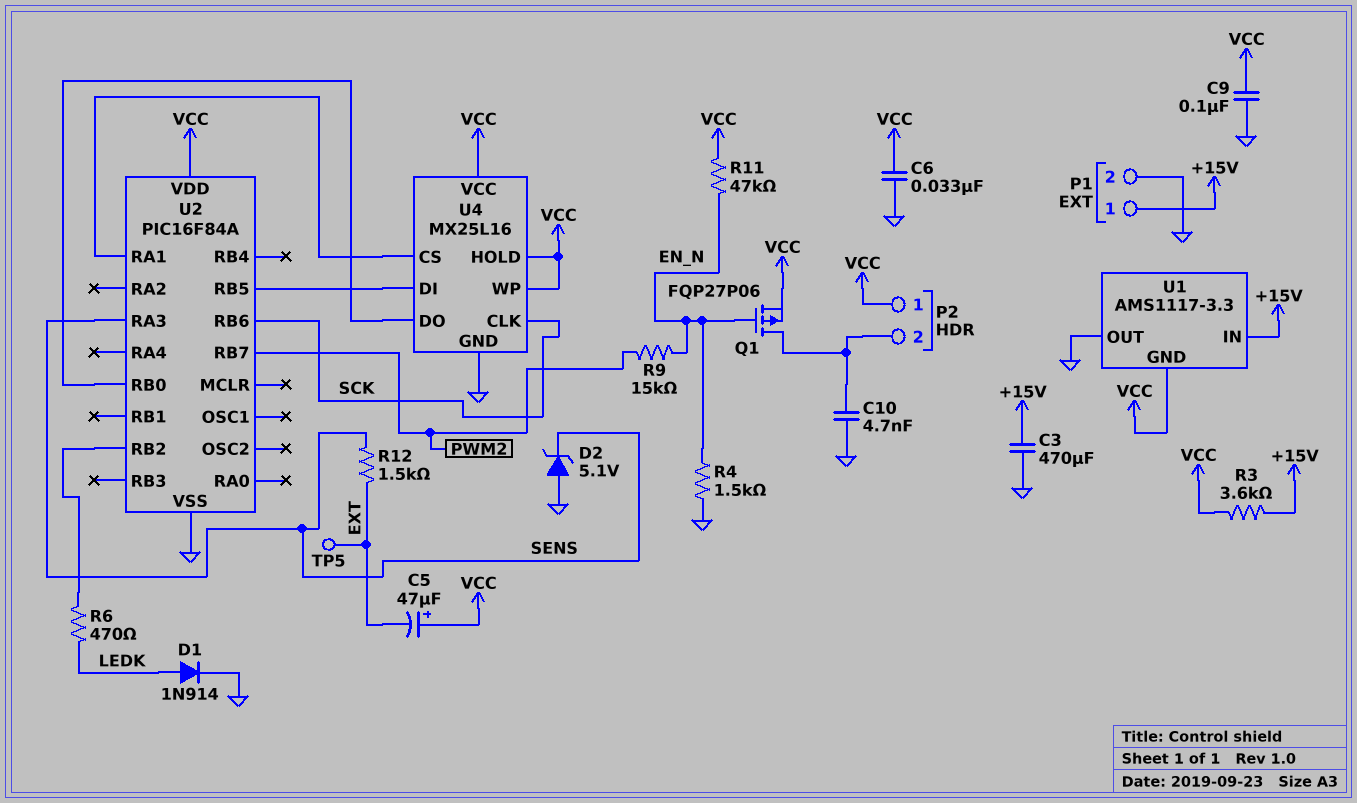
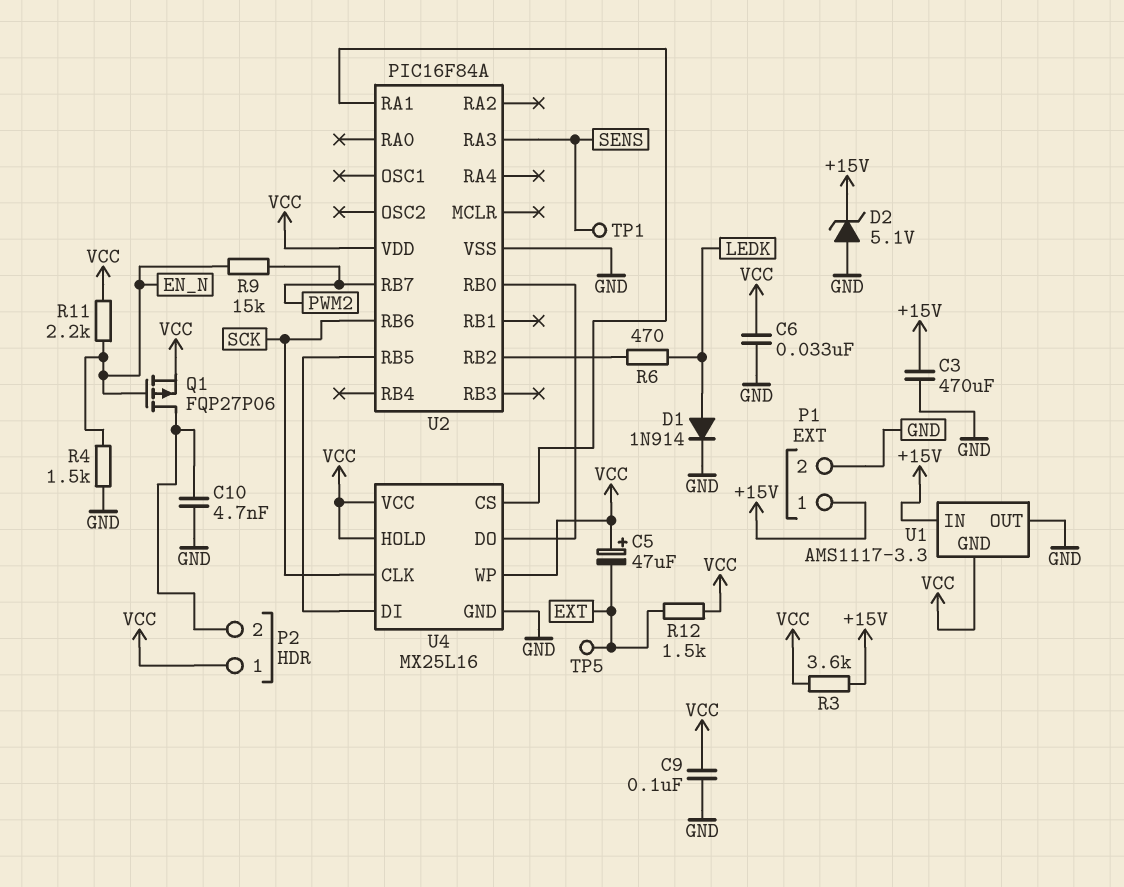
D2: zener 5.1V (A GND, K SENS) -> zener 5.1V (A GND, K +15V)
R11: 47k (EN_N, VCC) -> 2.2k (EN_N, VCC)
R12: 1.5k (EXT, SENS) -> 1.5k (EXT, VCC)
TP1: none -> test point (SENS)

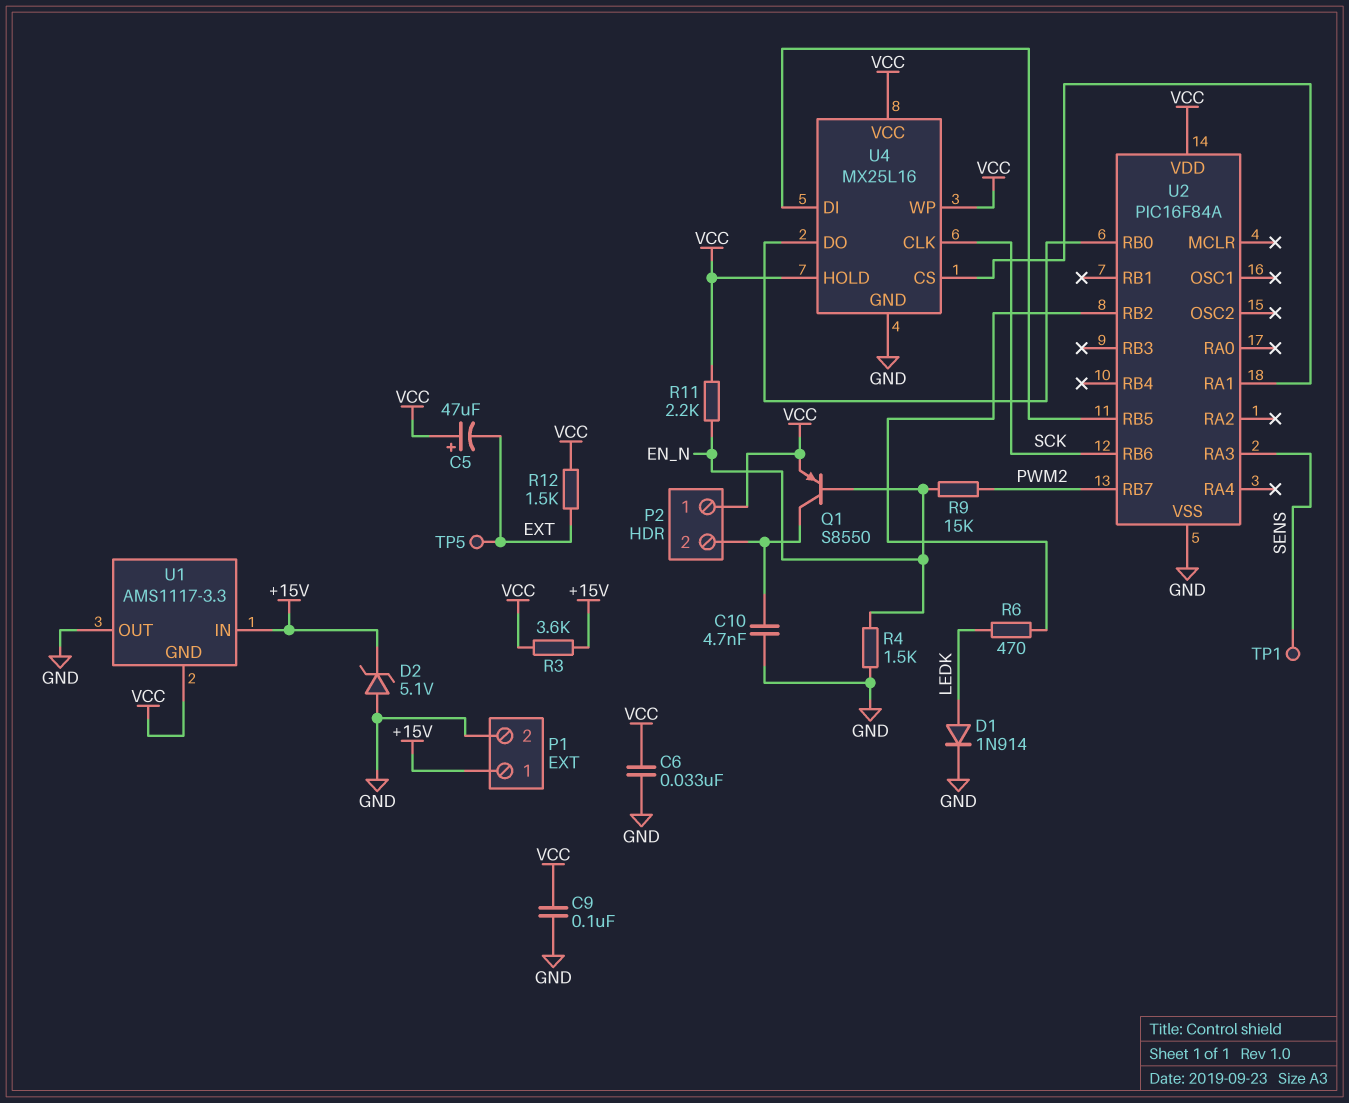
C3: 470uF (+15V, GND) -> none
Q1: PMOS FQP27P06 (G EN_N, D P2/2, S VCC) -> PNP S8550 (B EN_N, C P2/2, E VCC)

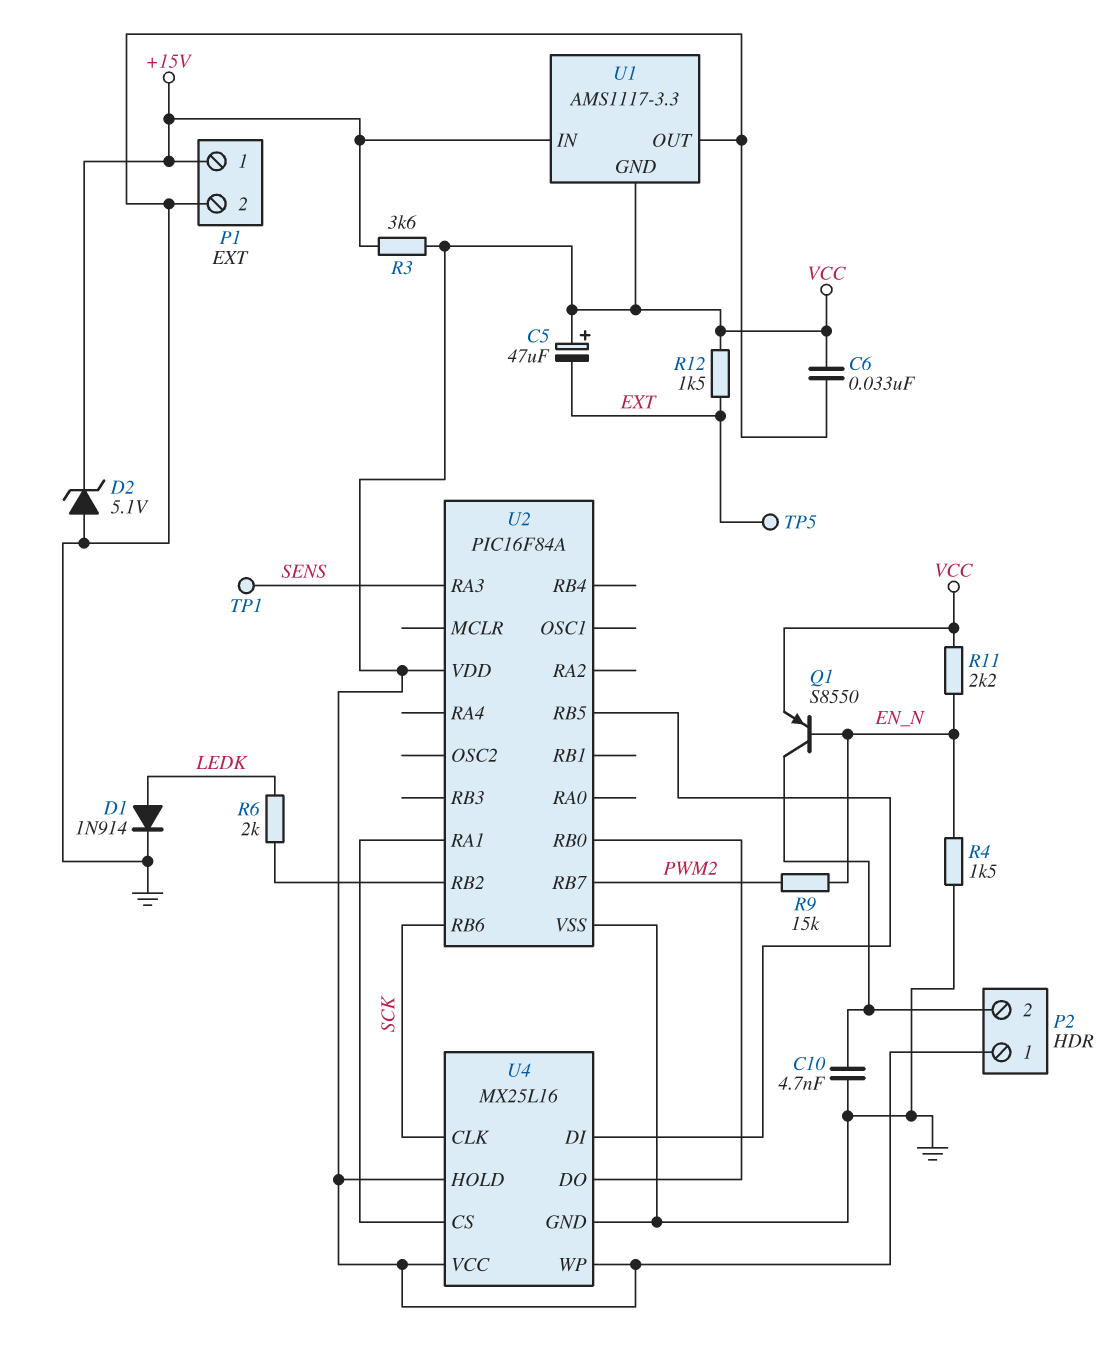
C9: 100nF (GND, VCC) -> none
R6: 470 (LEDK, U2/RB2) -> 2k (LEDK, U2/RB2)

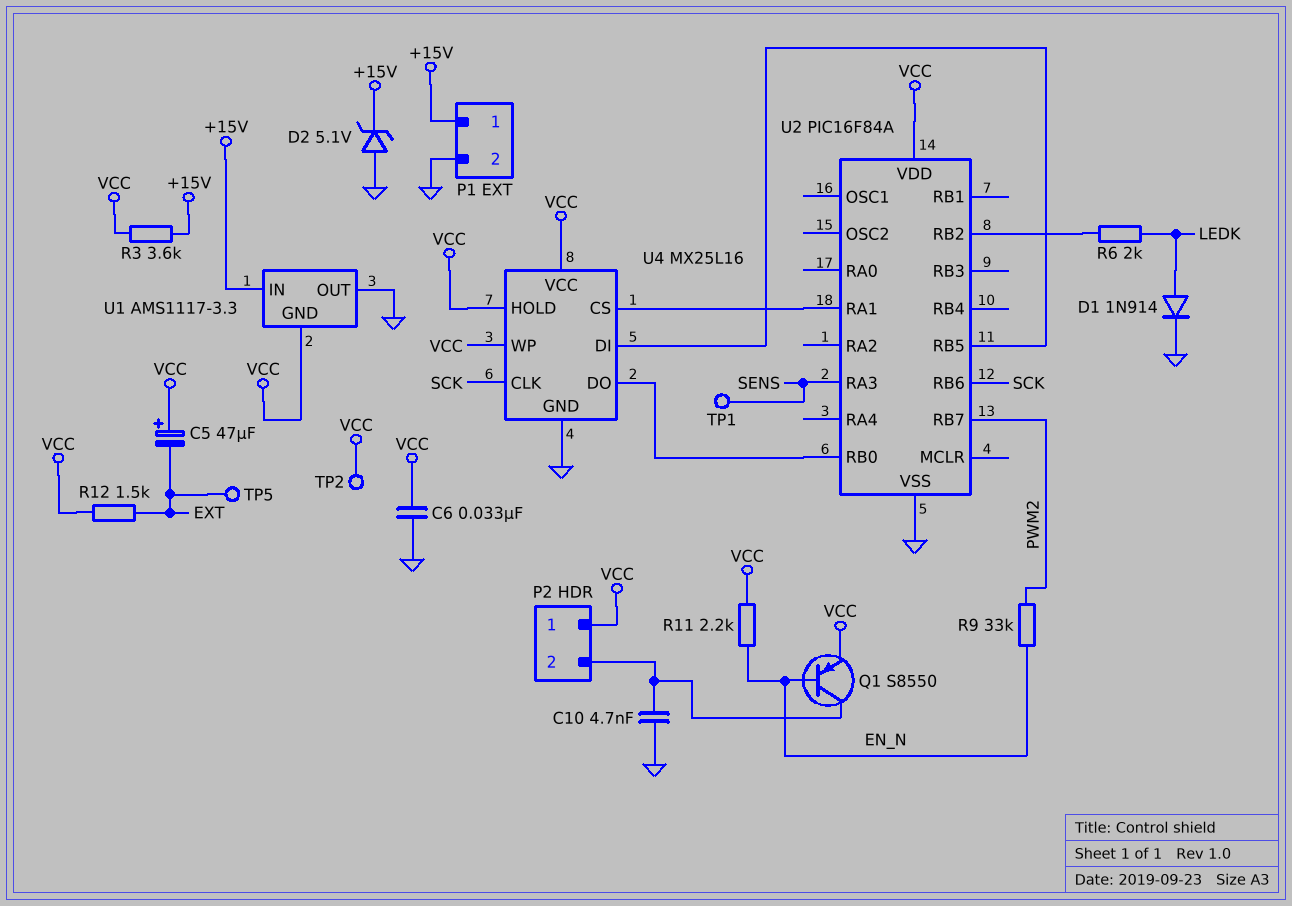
R4: 1.5k (EN_N, GND) -> none
R9: 15k (EN_N, PWM2) -> 33k (EN_N, PWM2)
TP2: none -> test point (VCC)

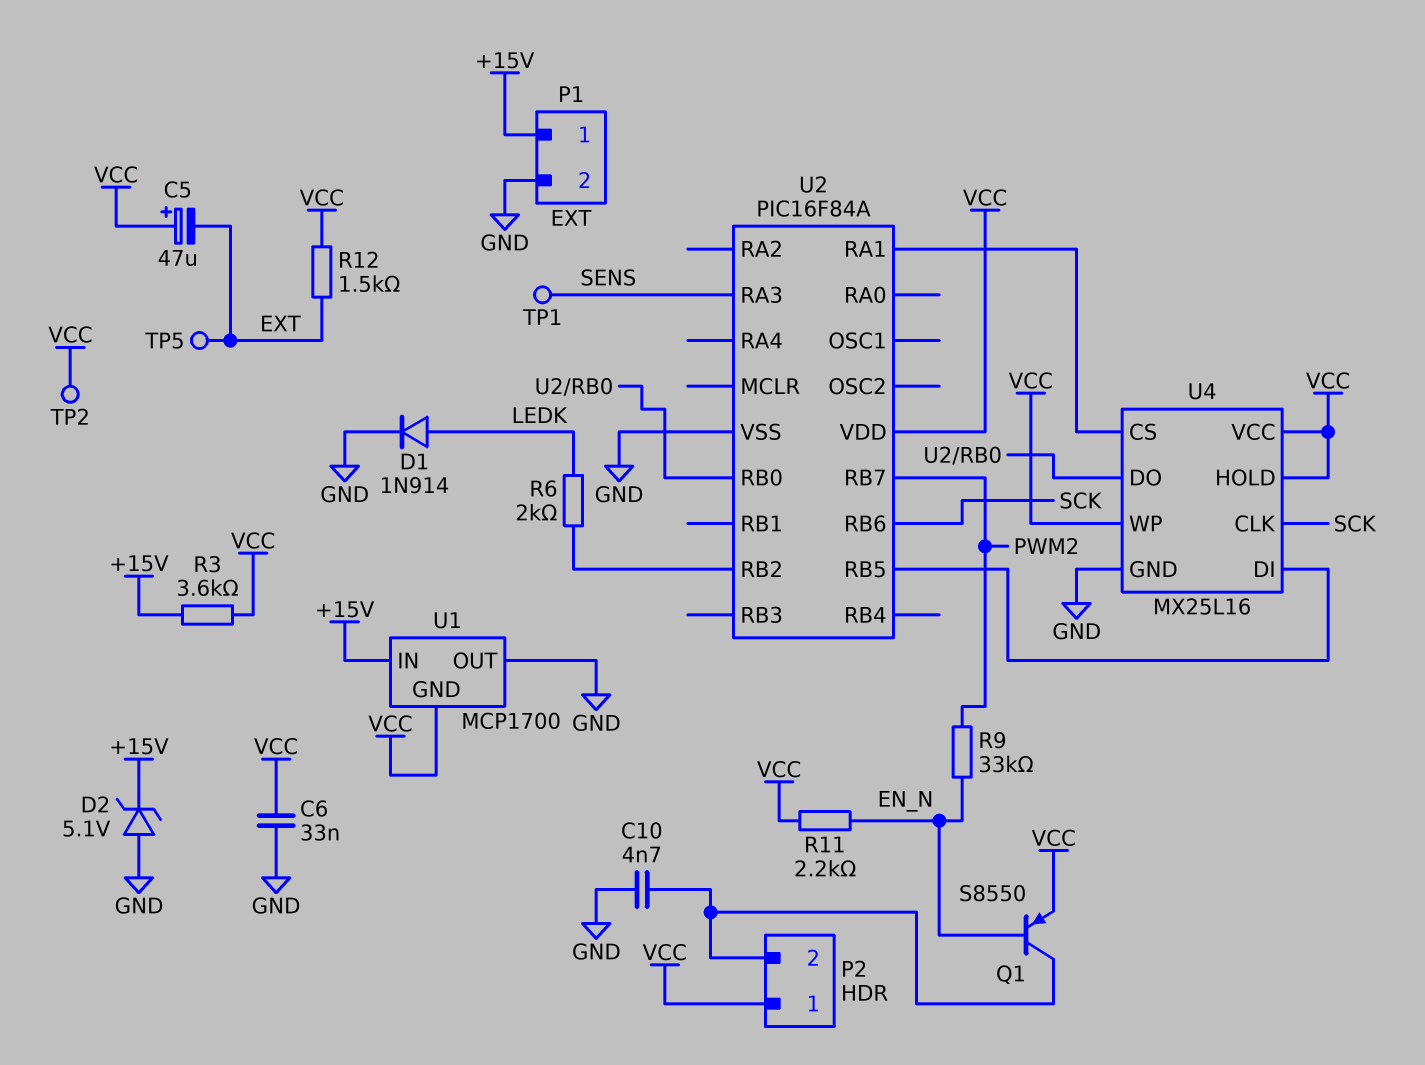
U1: AMS1117-3.3 -> MCP1700

